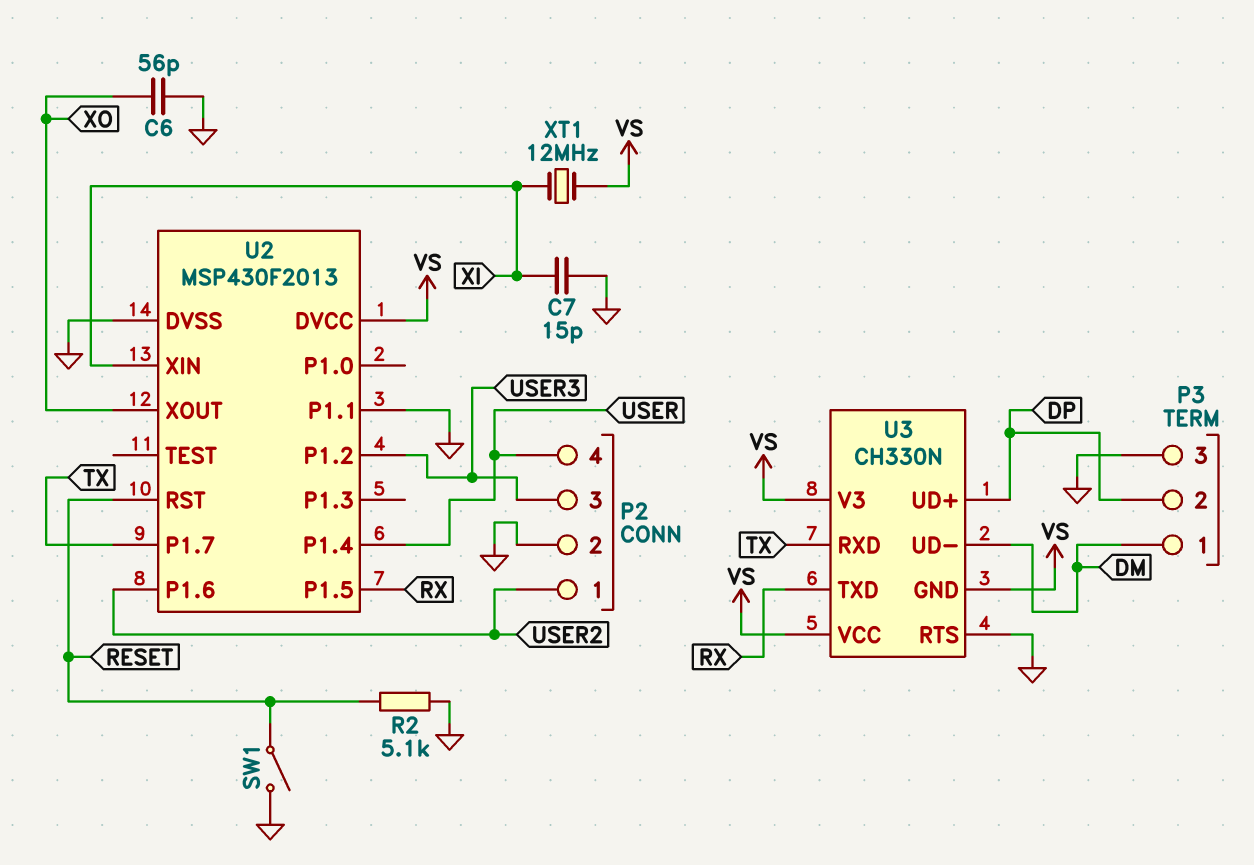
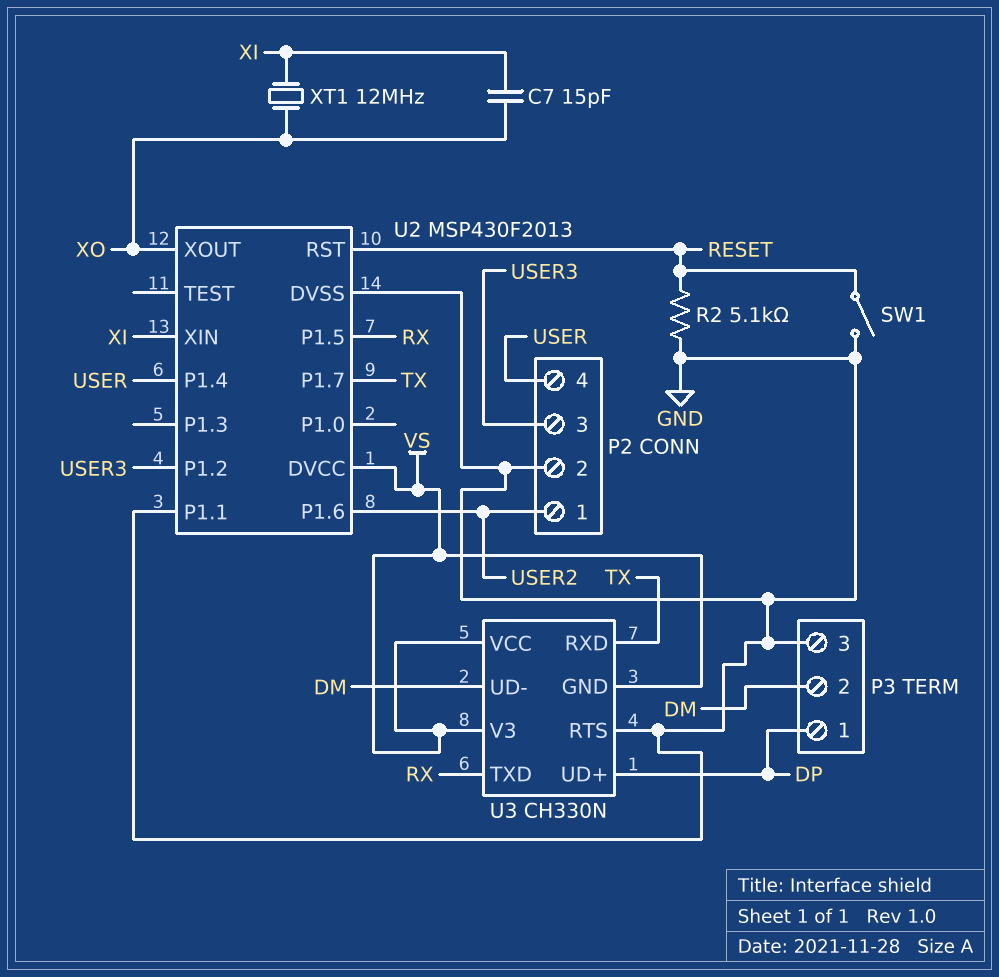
C6: 56pF (GND, XO) -> none
C7: 15pF (GND, XI) -> 15pF (XI, XO)
P3 pin 1: DM -> DP
P3 pin 2: DP -> DM
XT1: 12MHz (VS, XI) -> 12MHz (XI, XO)

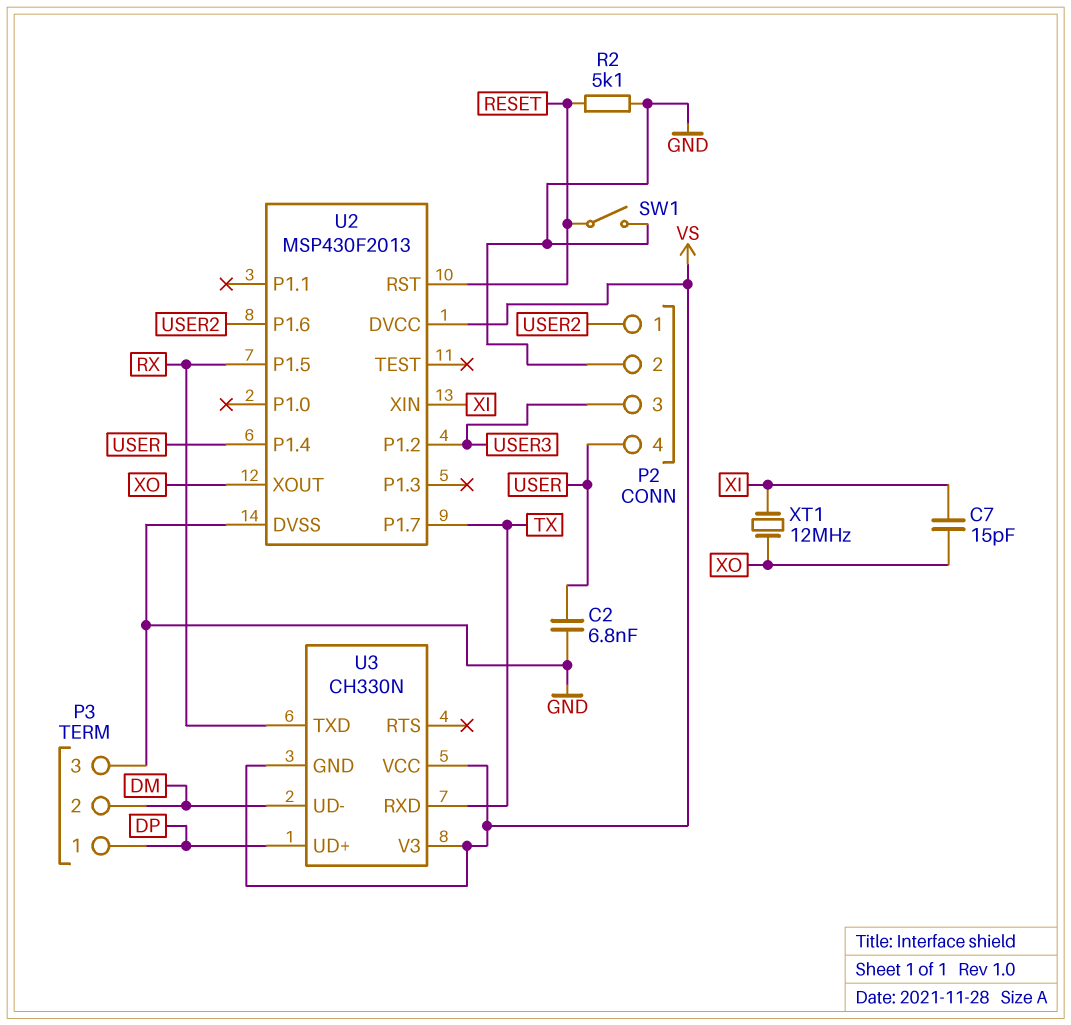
C2: none -> 6.8nF (GND, USER)
U2 pin P1.1: GND -> none
U3 pin RTS: GND -> none

